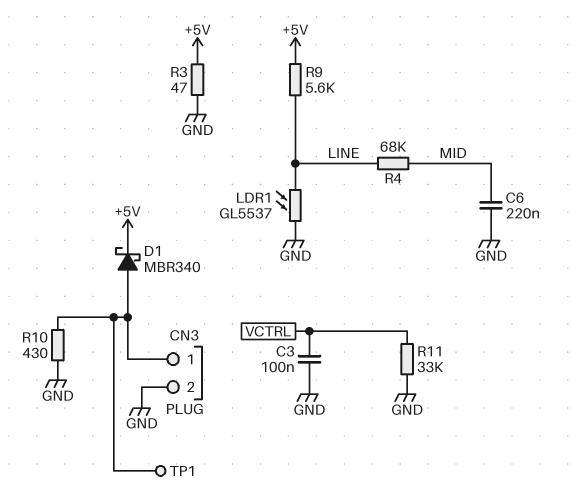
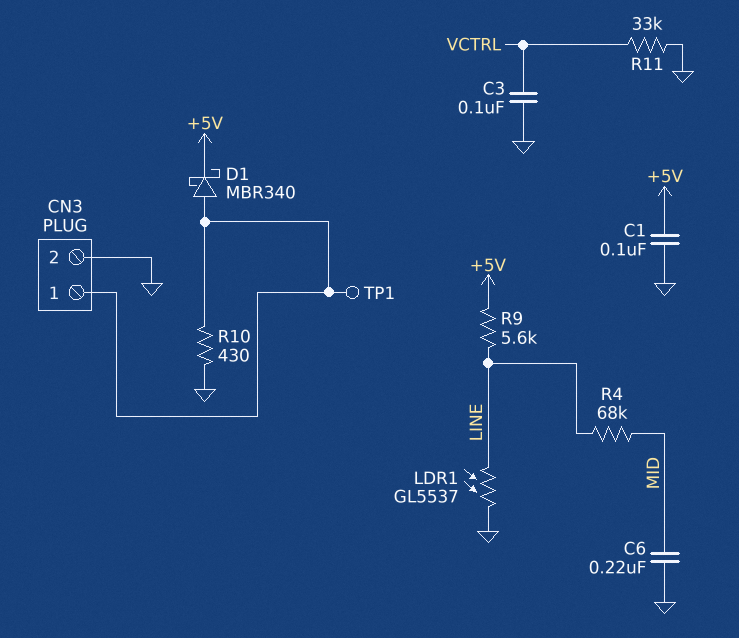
C1: none -> 100nF (+5V, GND)
R3: 47 (+5V, GND) -> none

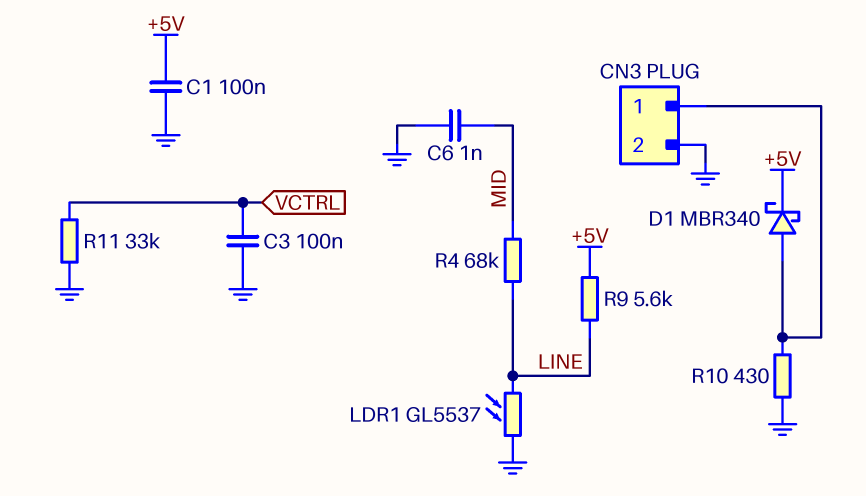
C6: 220nF (GND, MID) -> 1nF (GND, MID)
TP1: test point (CN3/1) -> none

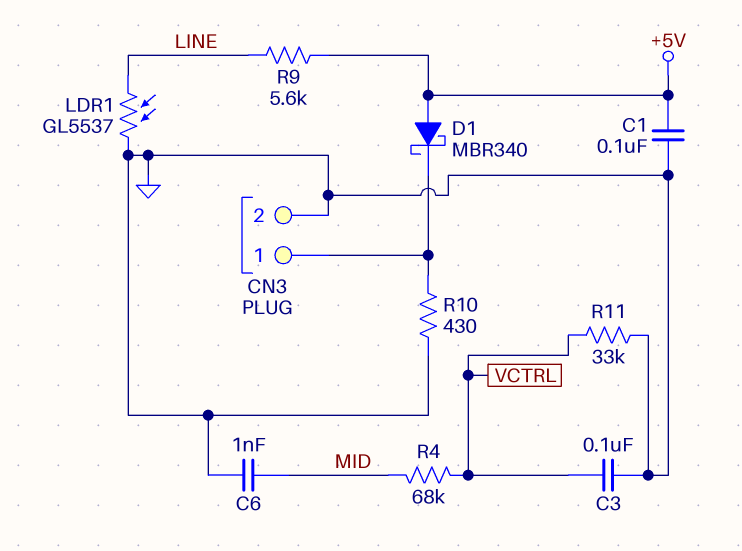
D1: schottky MBR340 (A CN3/1, K +5V) -> schottky MBR340 (A +5V, K CN3/1)
R4: 68k (LINE, MID) -> 68k (MID, VCTRL)

